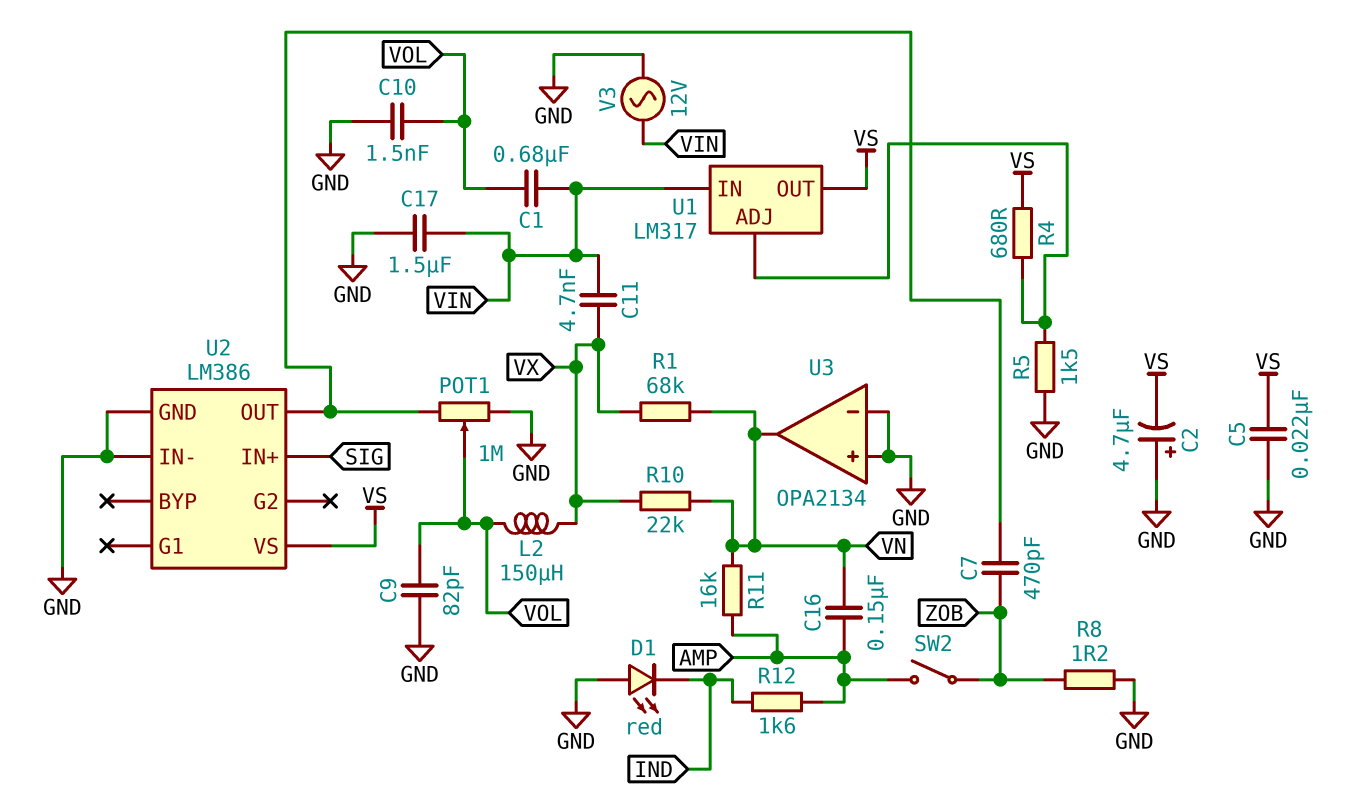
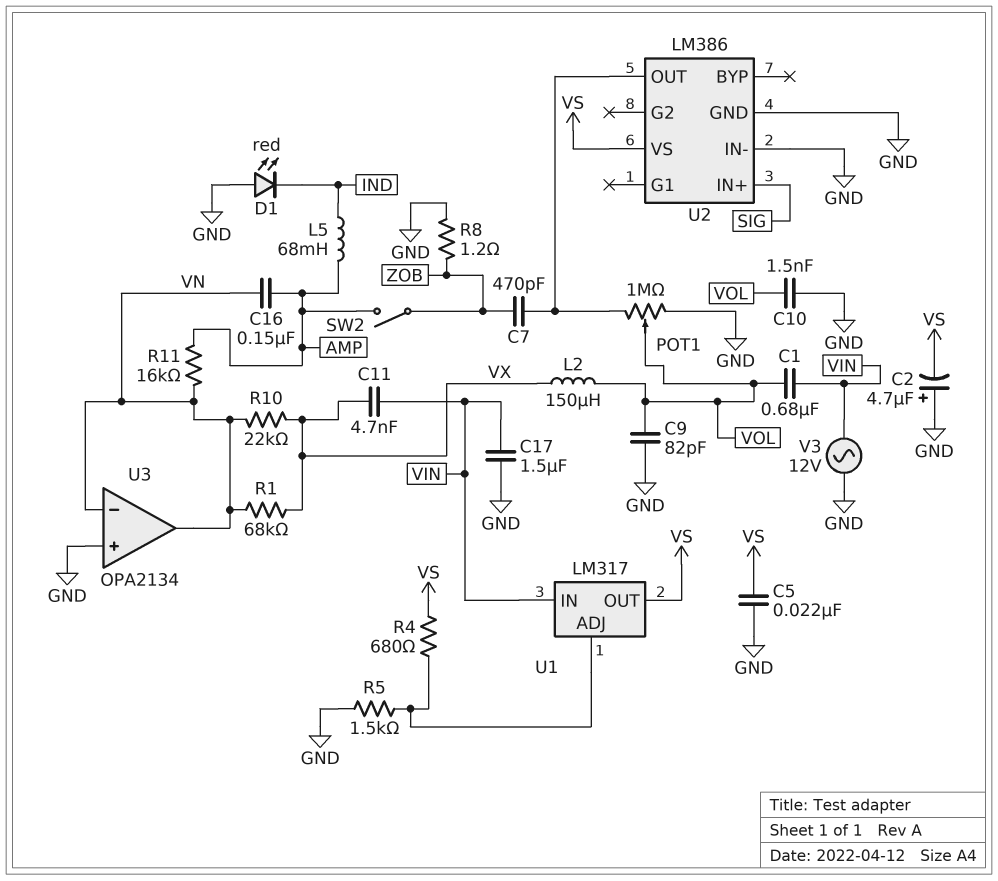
L5: none -> 68mH (AMP, IND)
R12: 1.6k (AMP, IND) -> none
U3 pin in-: GND -> VN

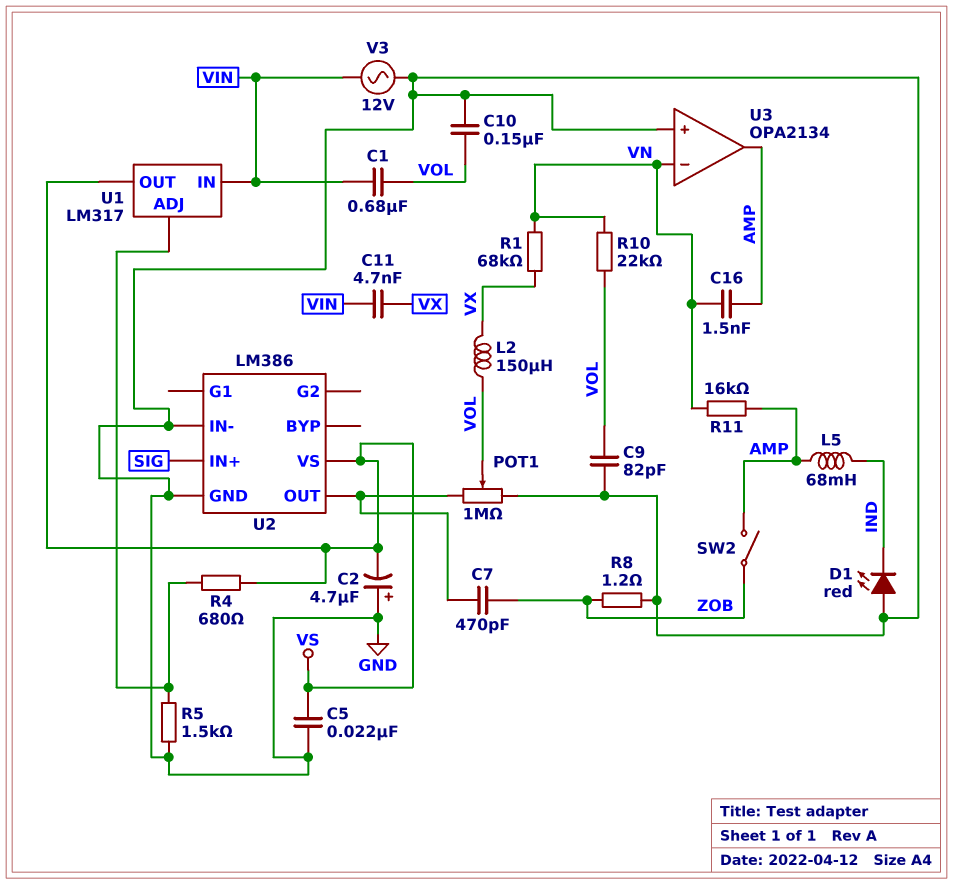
C10: 1.5nF (GND, VOL) -> 150nF (GND, VOL)
C16: 150nF (AMP, VN) -> 1.5nF (AMP, VN)
C17: 1.5uF (GND, VIN) -> none
R10: 22k (VN, VX) -> 22k (VN, VOL)
U3 pin out: VN -> AMP

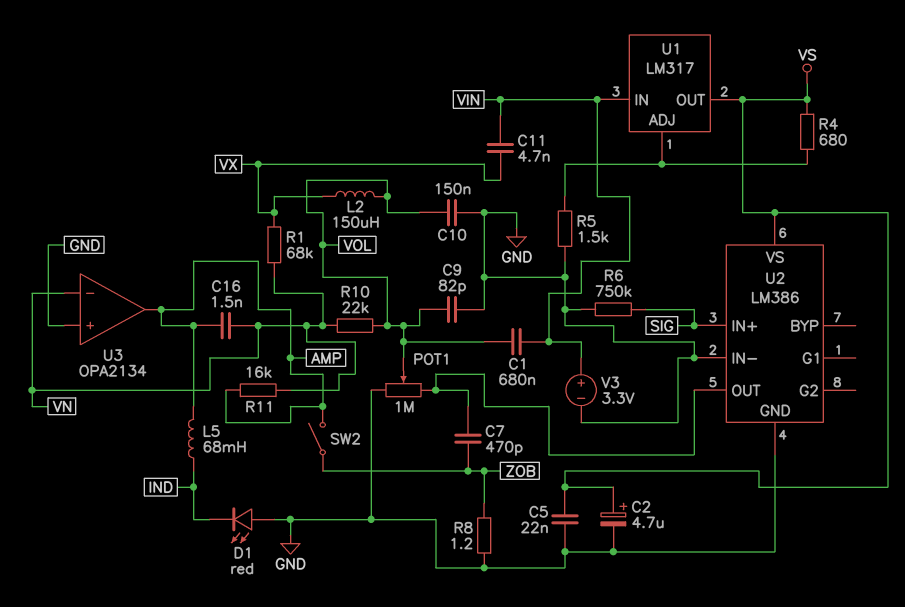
C2: 4.7uF (plus GND, minus VS) -> 4.7uF (plus VS, minus GND)
R6: none -> 750k (GND, SIG)
V3: AC 12V (GND, VIN) -> 3.3V (plus VIN, minus GND)

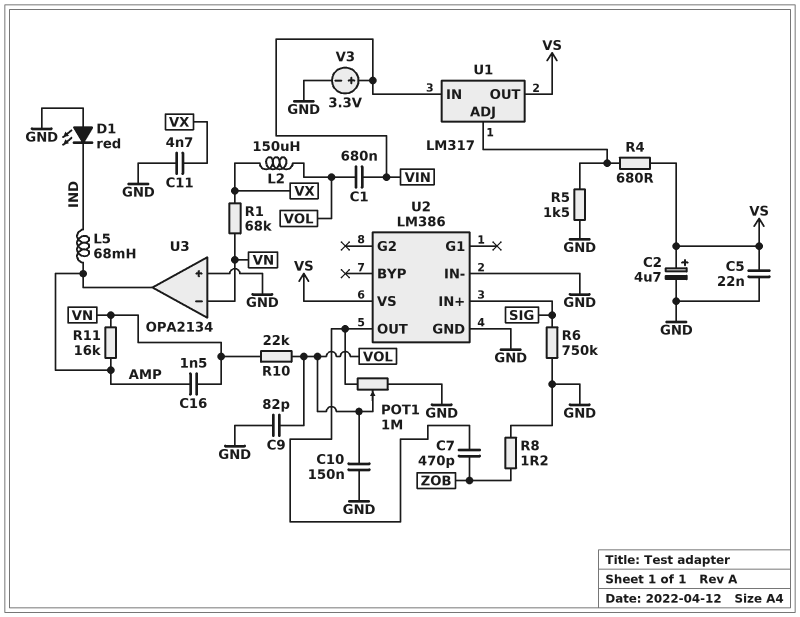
C11: 4.7nF (VIN, VX) -> 4.7nF (GND, VX)
SW2: switch (AMP, ZOB) -> none

